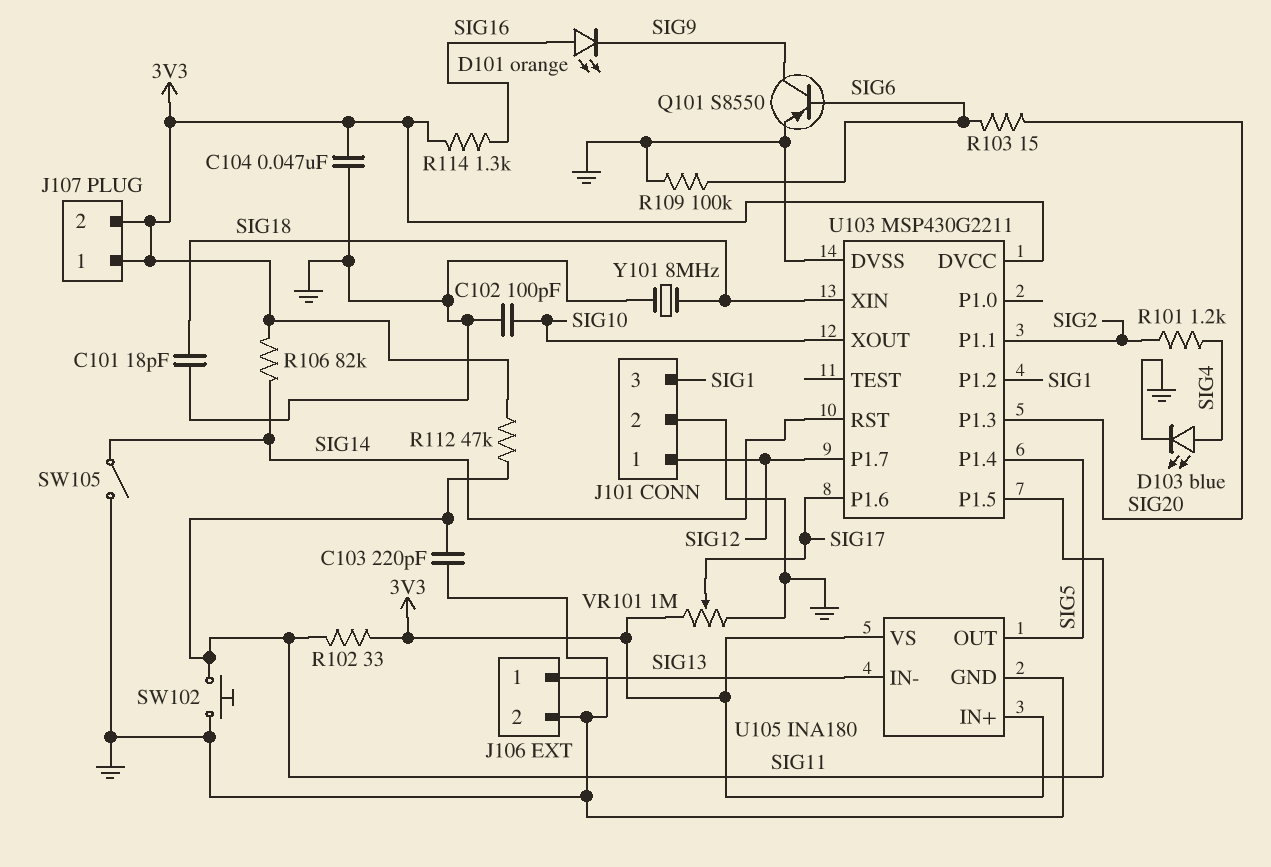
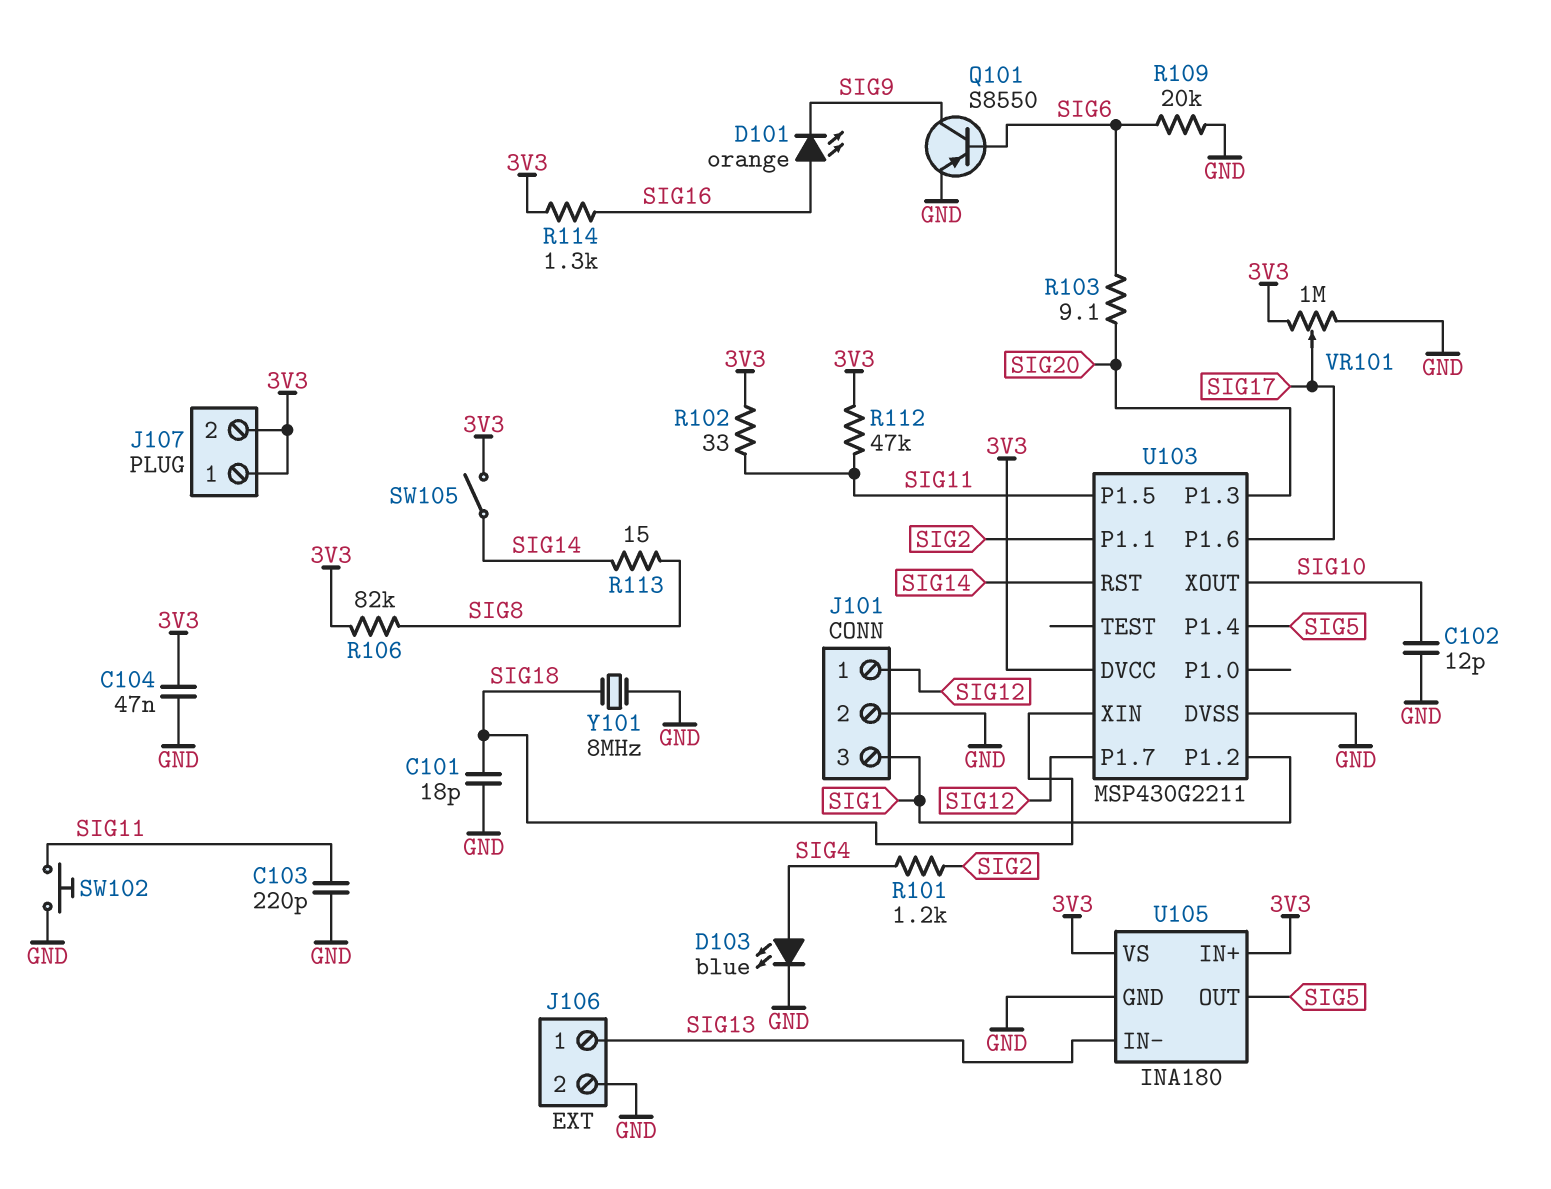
C102: 100pF (GND, SIG10) -> 12pF (GND, SIG10)
R103: 15 (SIG6, SIG20) -> 9.1 (SIG6, SIG20)
R106: 82k (3V3, SIG14) -> 82k (3V3, SIG8)
R109: 100k (GND, SIG6) -> 20k (GND, SIG6)
R113: none -> 15 (SIG8, SIG14)
SW105: switch (GND, SIG14) -> switch (3V3, SIG14)

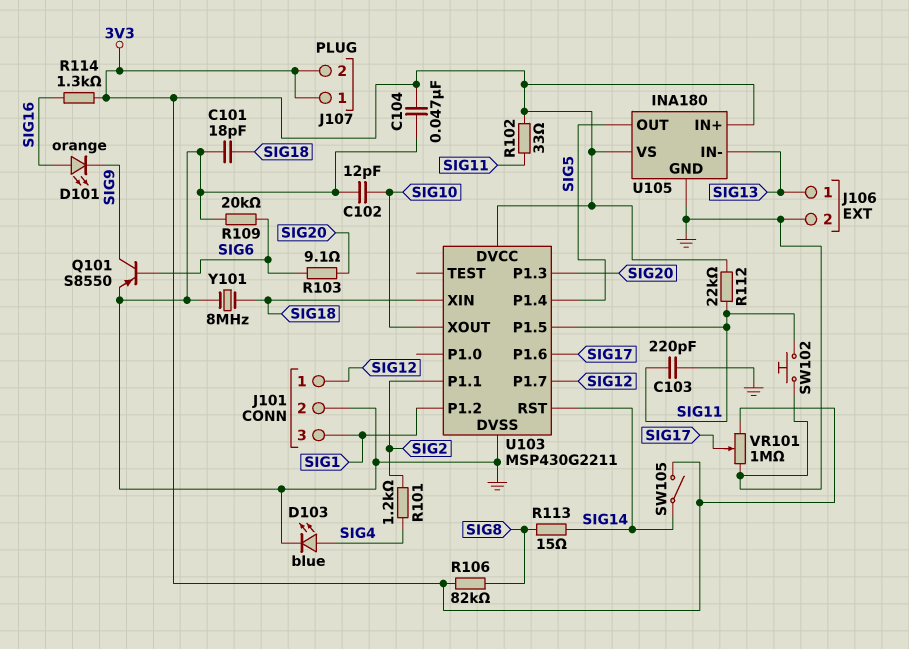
R112: 47k (3V3, SIG11) -> 22k (3V3, SIG11)

